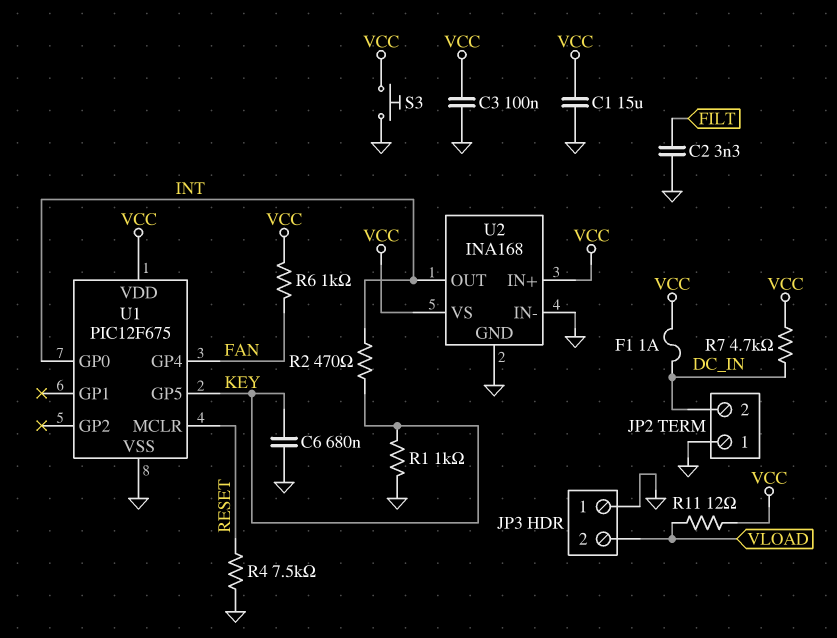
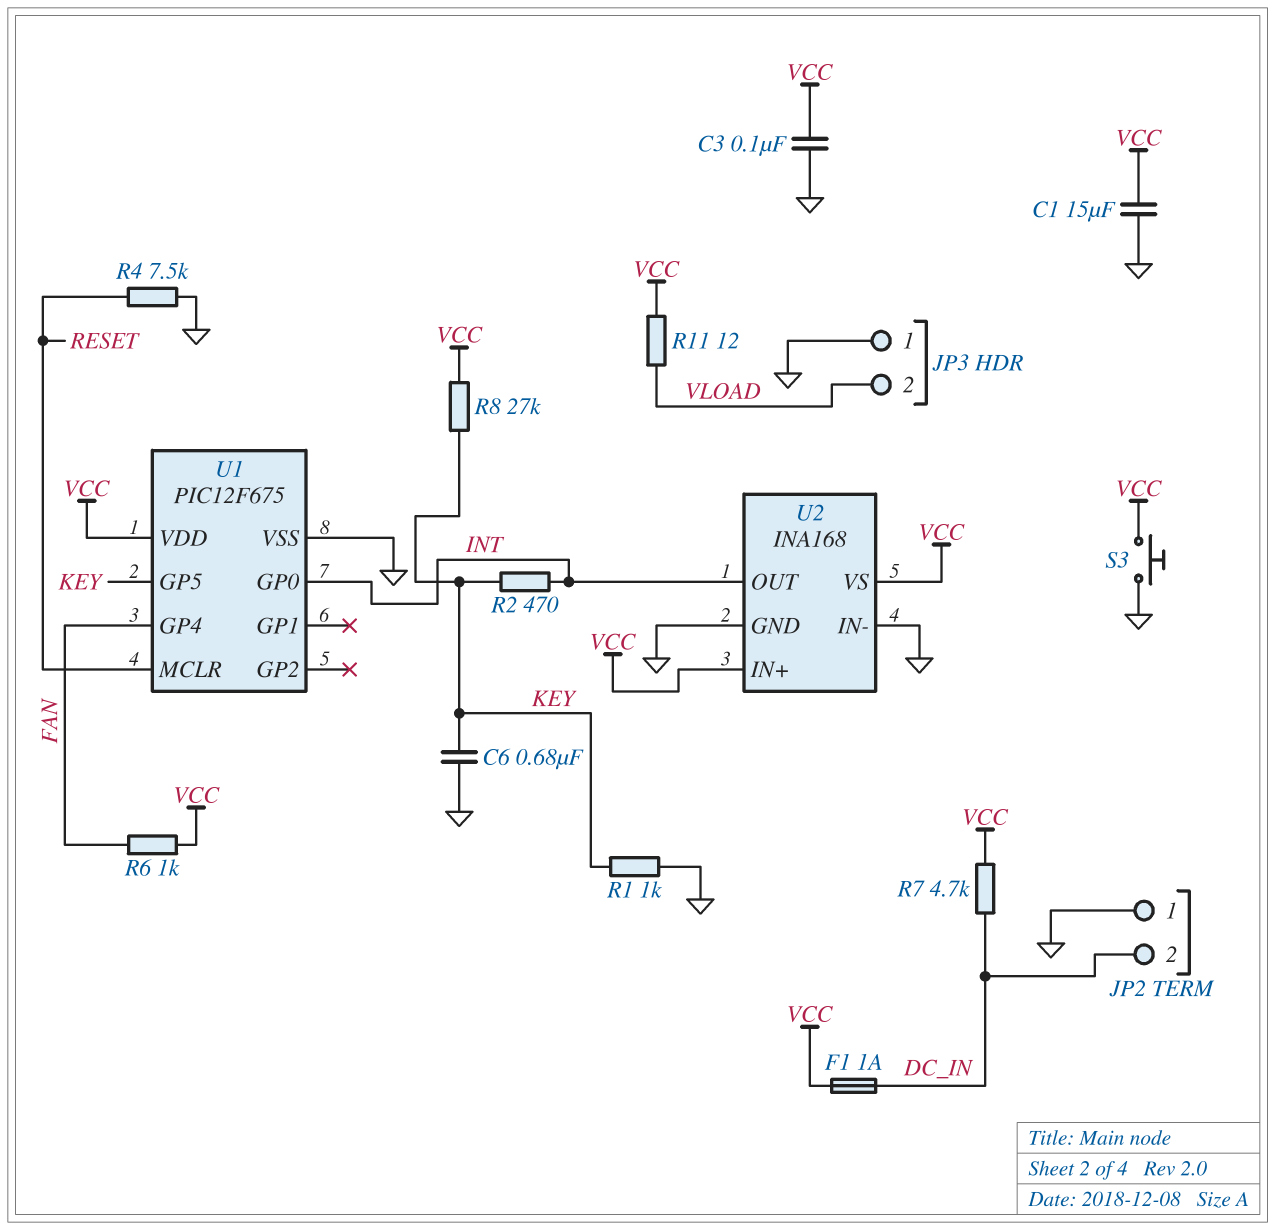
C2: 3.3nF (FILT, GND) -> none
R8: none -> 27k (KEY, VCC)

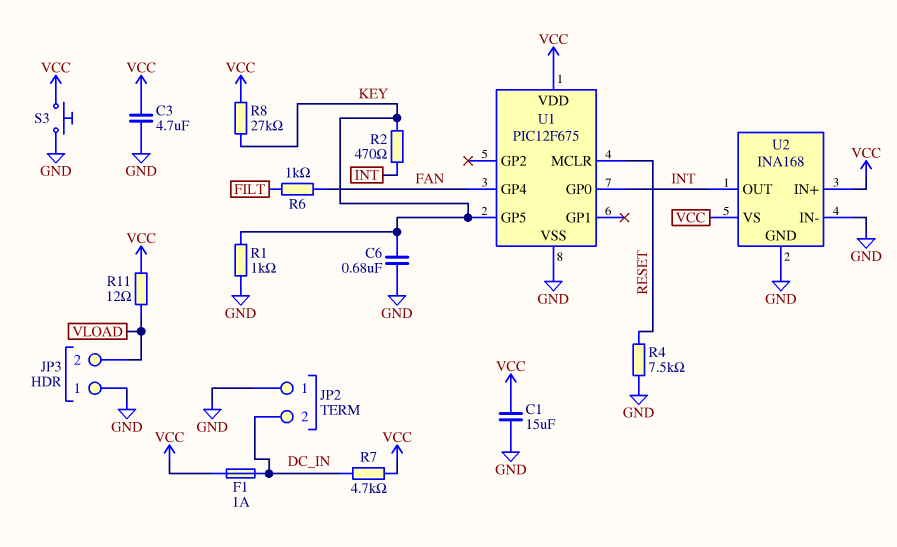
C3: 100nF (GND, VCC) -> 4.7uF (GND, VCC)
R6: 1k (FAN, VCC) -> 1k (FAN, FILT)

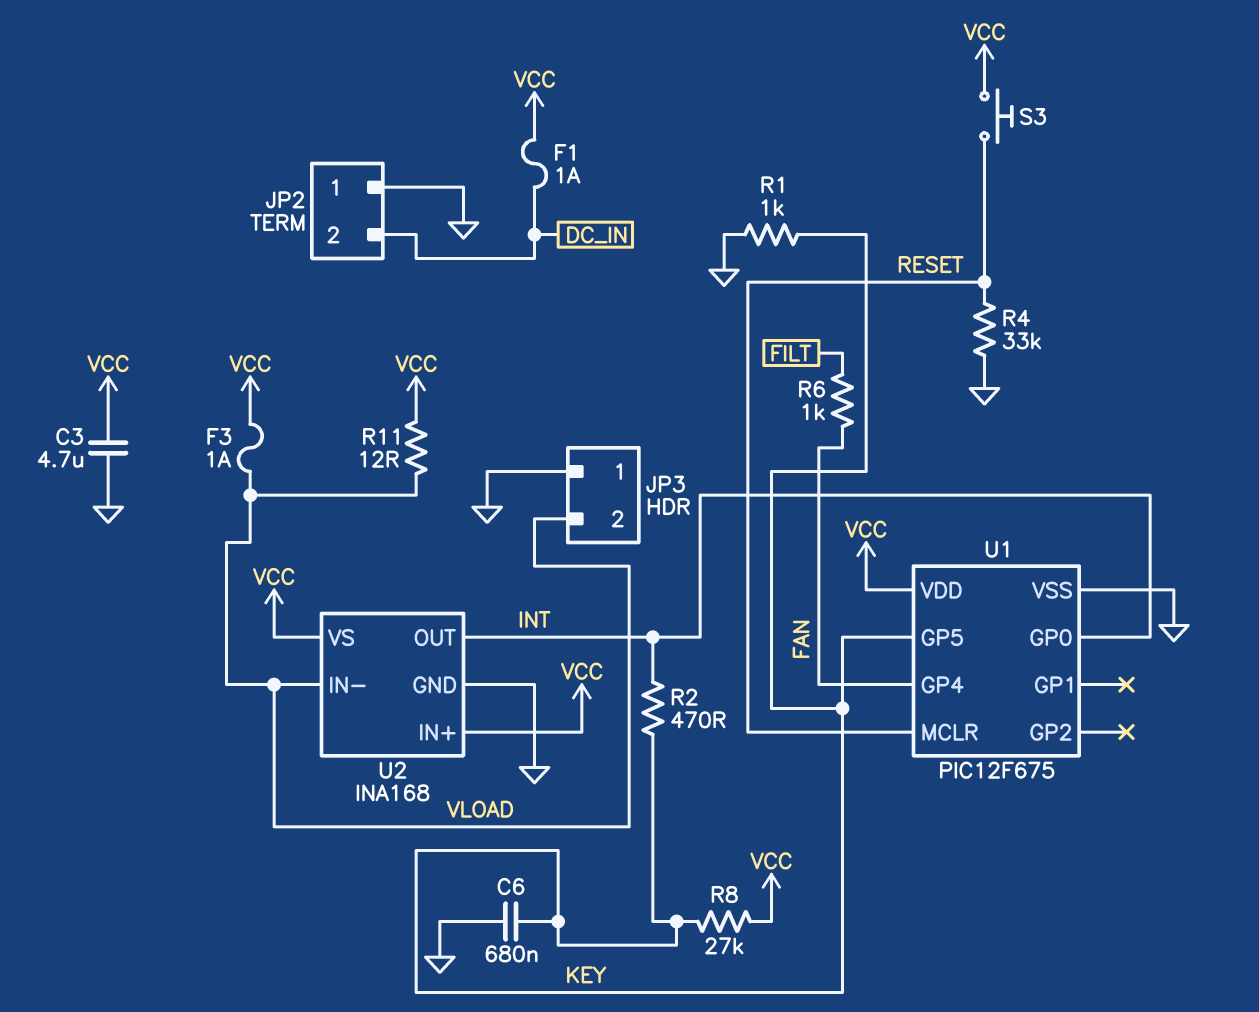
C1: 15uF (GND, VCC) -> none
F3: none -> 1A (VCC, VLOAD)
R4: 7.5k (GND, RESET) -> 33k (GND, RESET)
R7: 4.7k (DC_IN, VCC) -> none
S3: button (GND, VCC) -> button (RESET, VCC)
U2 pin IN-: GND -> VLOAD

